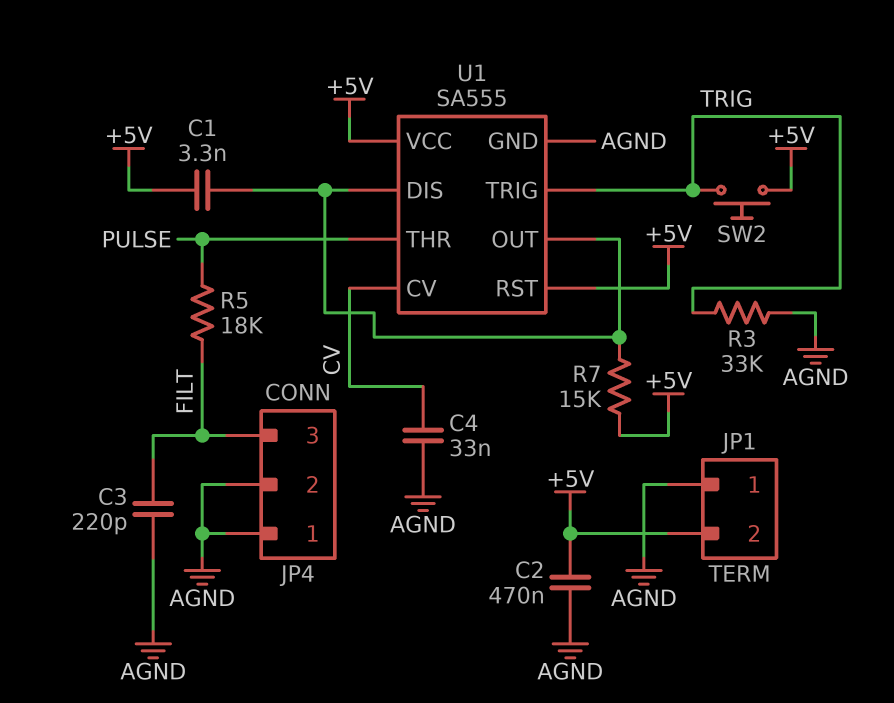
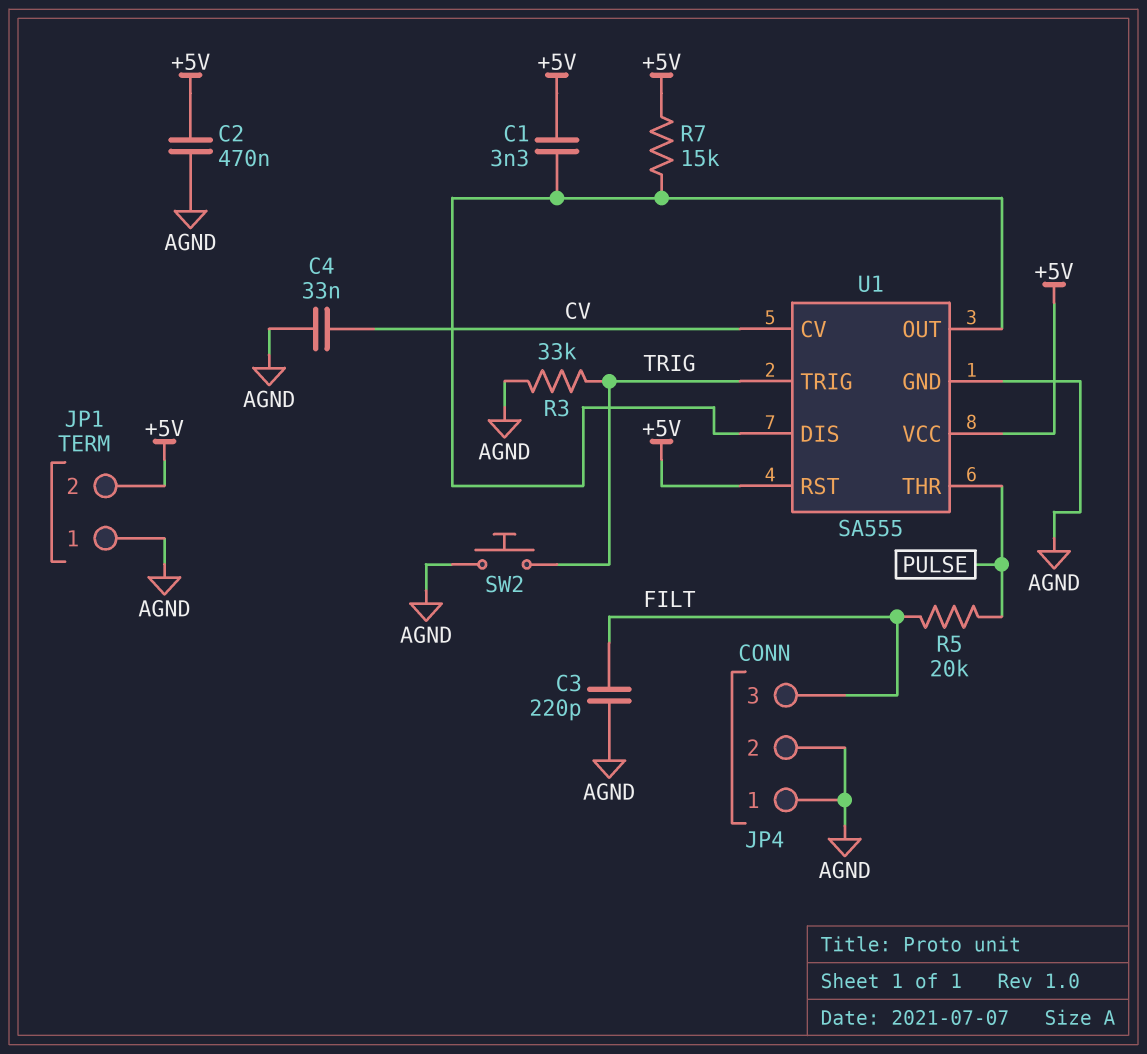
R5: 18k (FILT, PULSE) -> 20k (FILT, PULSE)
SW2: button (+5V, TRIG) -> button (AGND, TRIG)

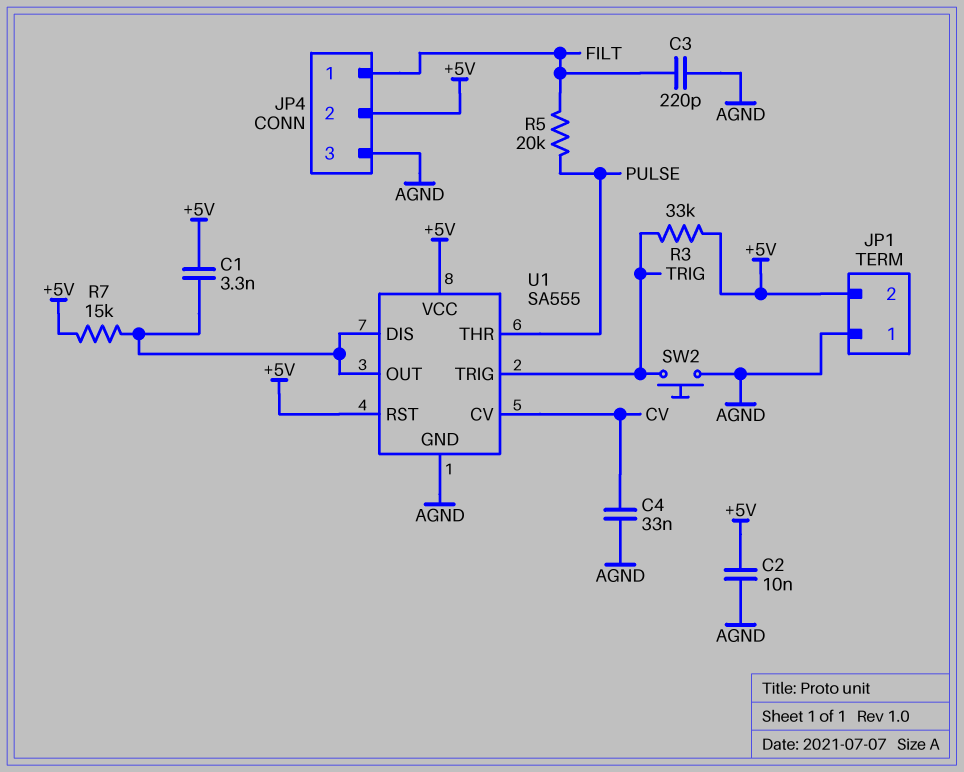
C2: 470nF (+5V, AGND) -> 10nF (+5V, AGND)
JP4 pin 1: AGND -> FILT
JP4 pin 2: AGND -> +5V
JP4 pin 3: FILT -> AGND
R3: 33k (AGND, TRIG) -> 33k (+5V, TRIG)

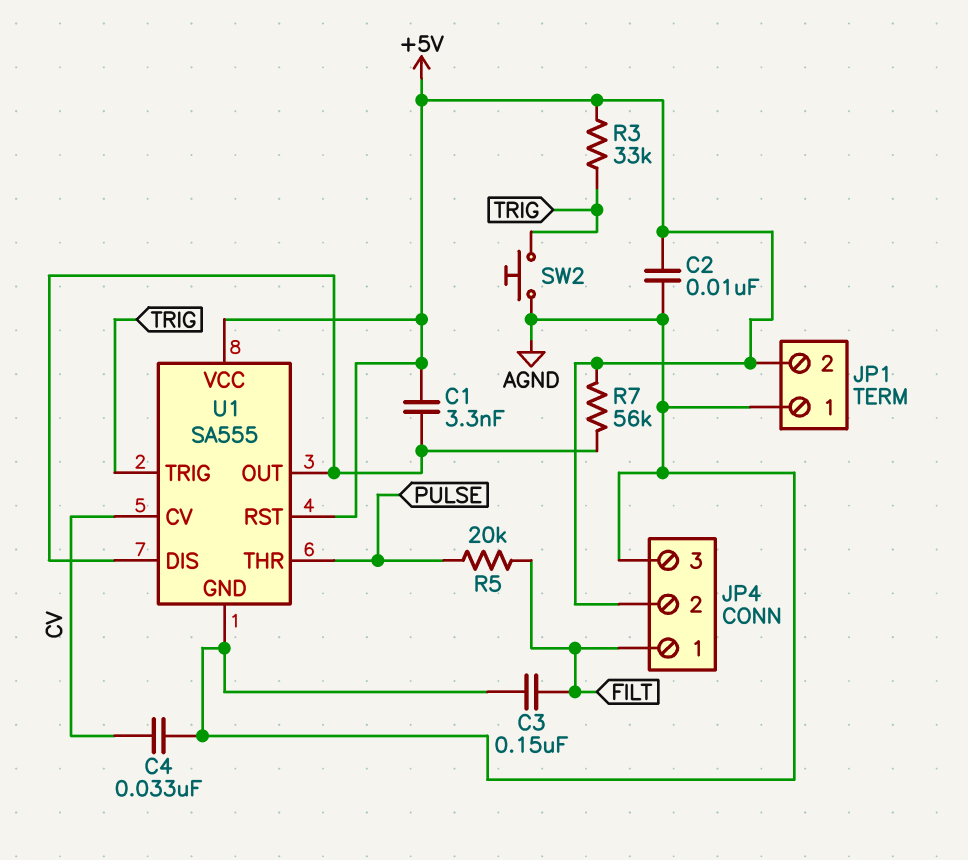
C3: 220pF (AGND, FILT) -> 150nF (AGND, FILT)
R7: 15k (+5V, U1/DIS) -> 56k (+5V, U1/DIS)

